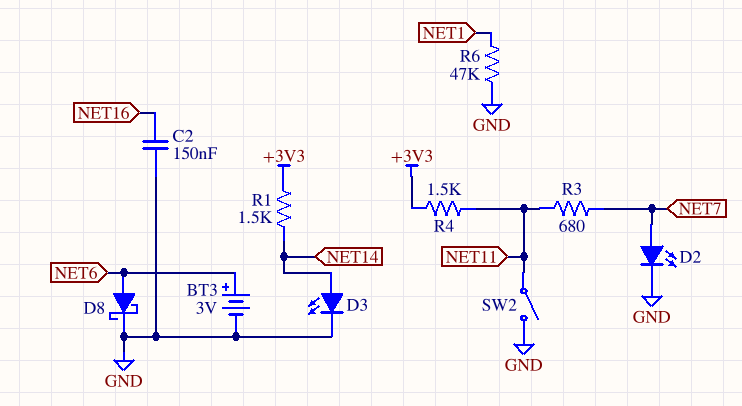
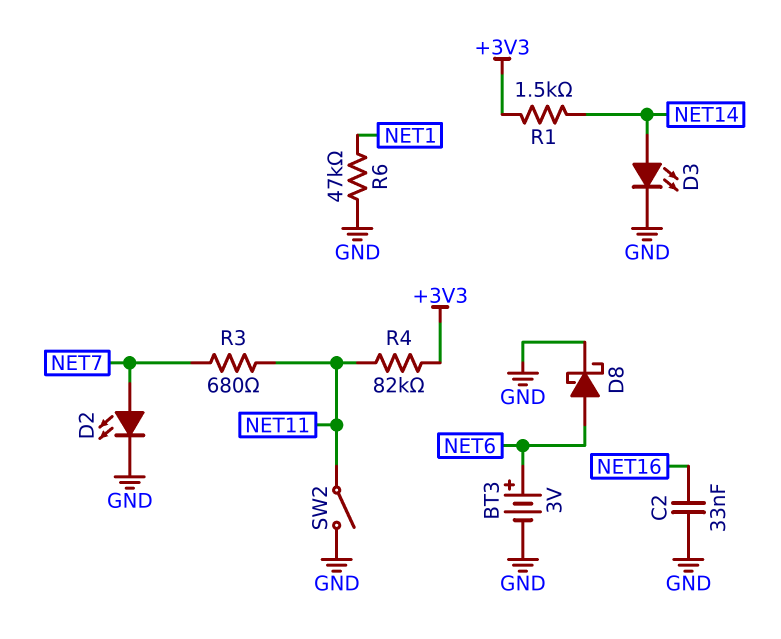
C2: 150nF (GND, NET16) -> 33nF (GND, NET16)
R4: 1.5k (+3V3, NET11) -> 82k (+3V3, NET11)

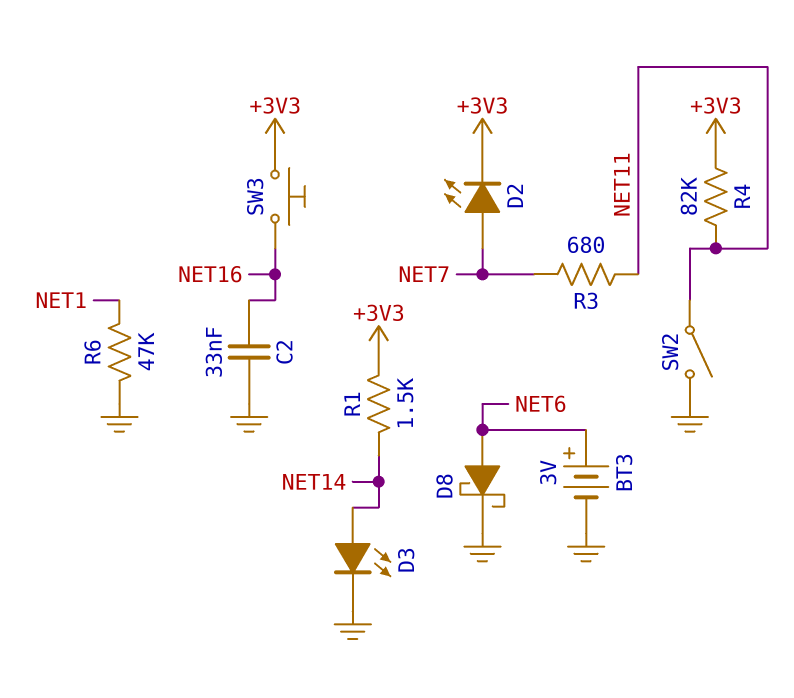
D2: LED (A NET7, K GND) -> LED (A NET7, K +3V3)
SW3: none -> button (+3V3, NET16)

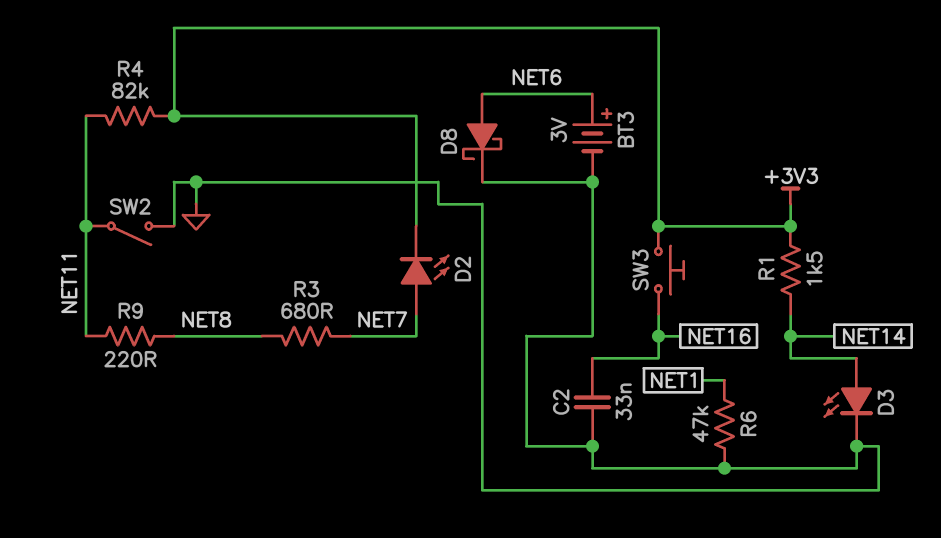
R3: 680 (NET7, NET11) -> 680 (NET7, NET8)
R9: none -> 220 (NET8, NET11)

